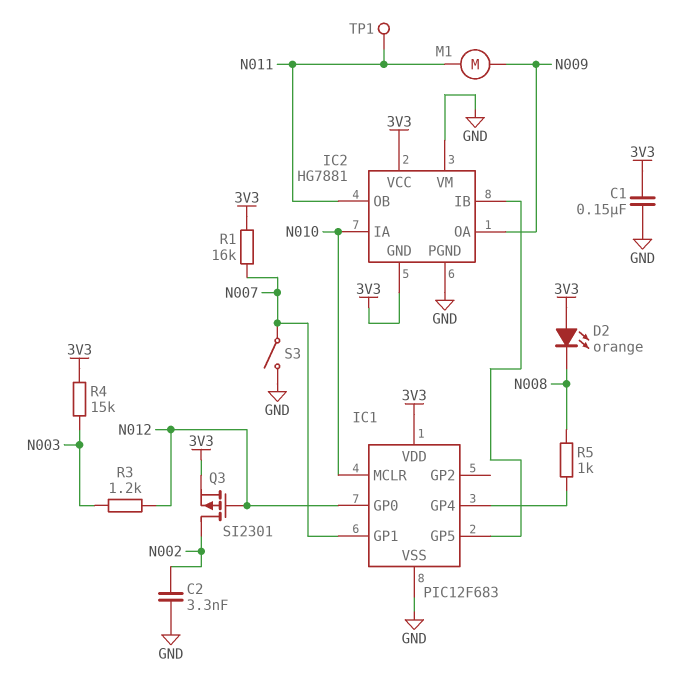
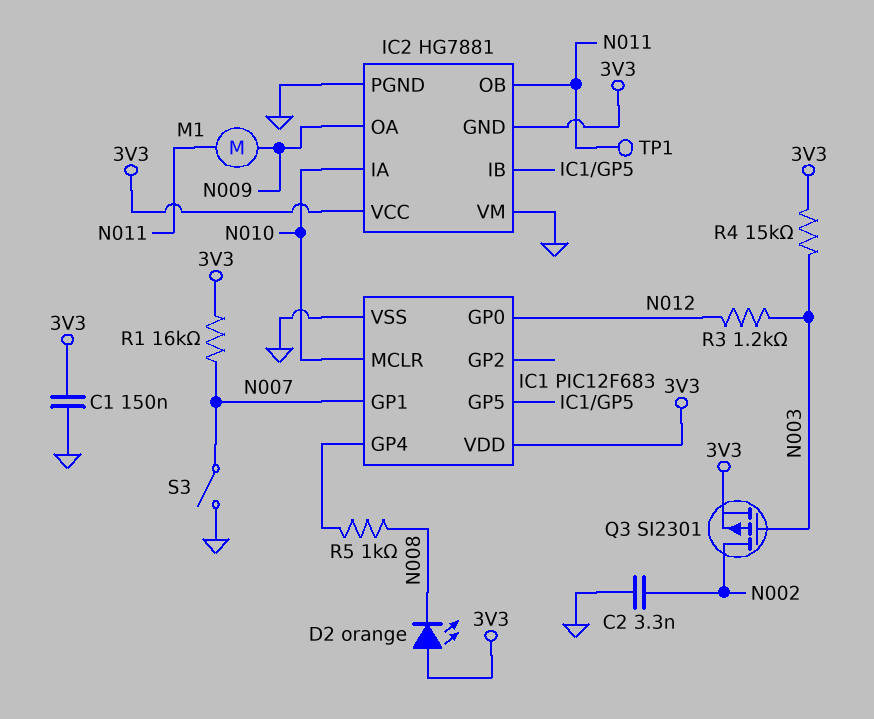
Q3: PMOS SI2301 (G N012, D N002, S 3V3) -> PMOS SI2301 (G N003, D N002, S 3V3)

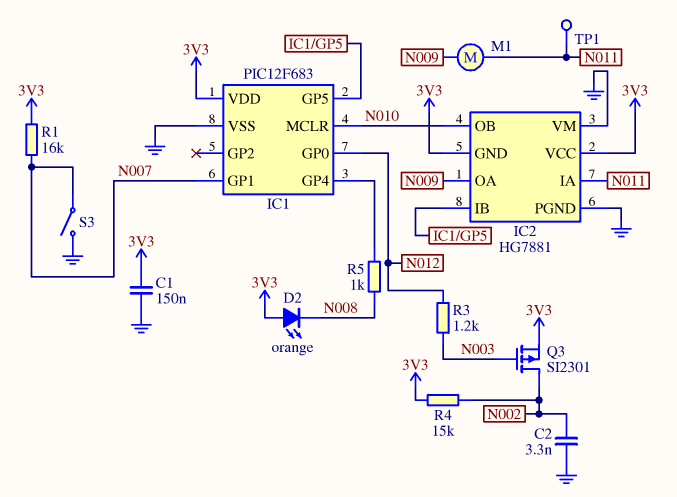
IC2 pin IA: N010 -> N011
IC2 pin OB: N011 -> N010
R4: 15k (3V3, N003) -> 15k (3V3, N002)

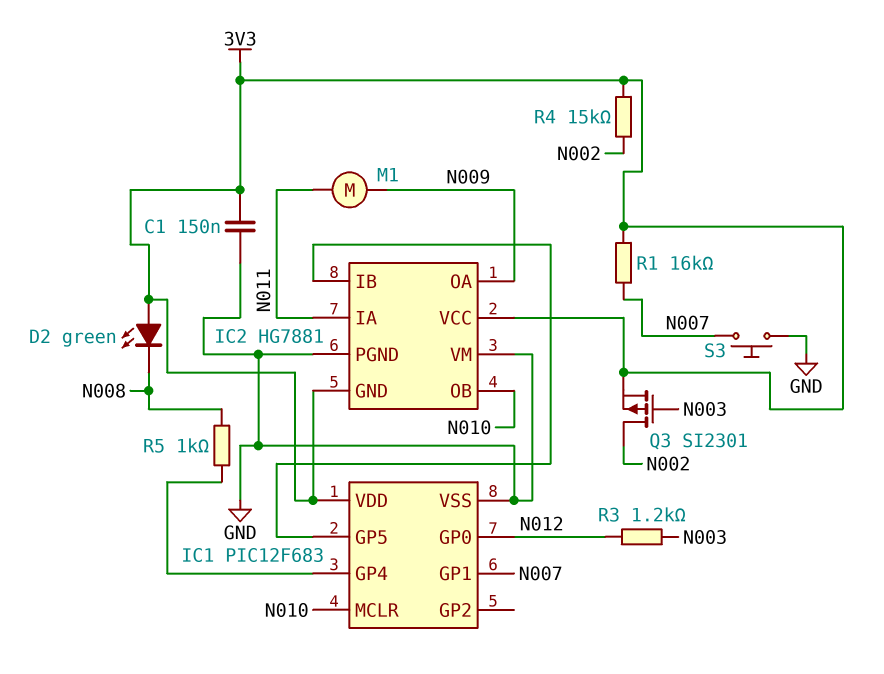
C2: 3.3nF (GND, N002) -> none
D2: LED orange (A 3V3, K N008) -> LED green (A 3V3, K N008)
S3: switch (GND, N007) -> button (GND, N007)
TP1: test point (N011) -> none

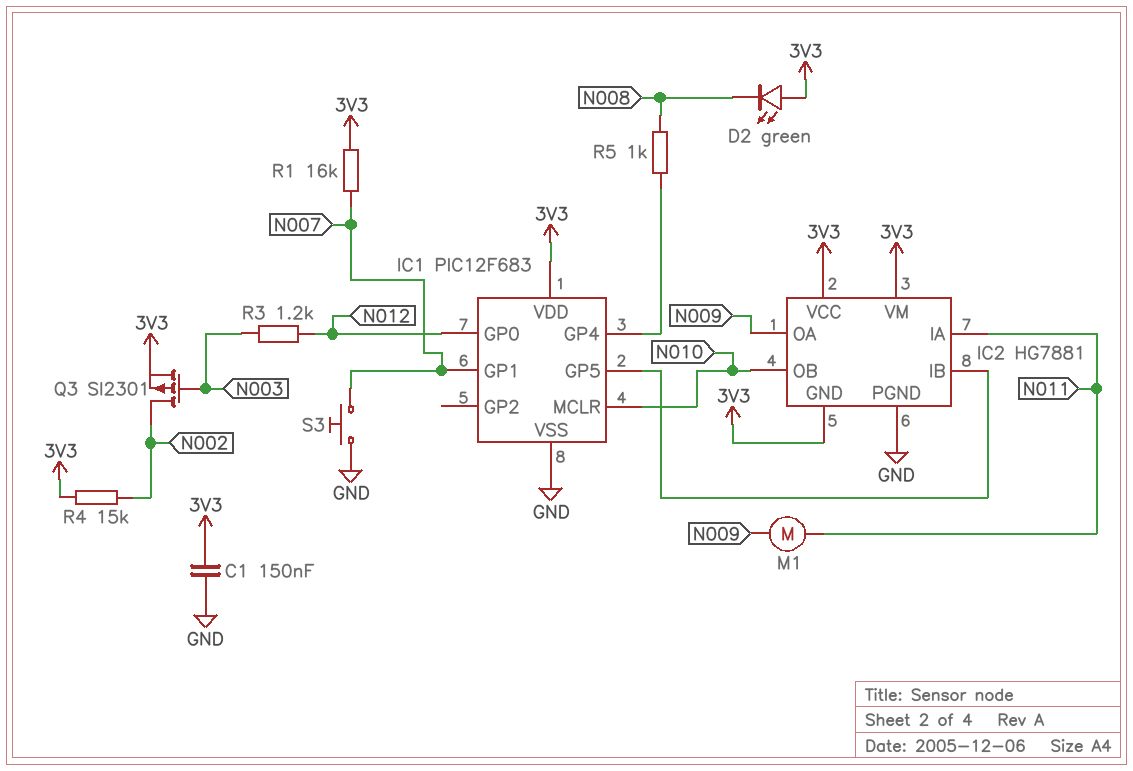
IC2 pin VM: GND -> 3V3

